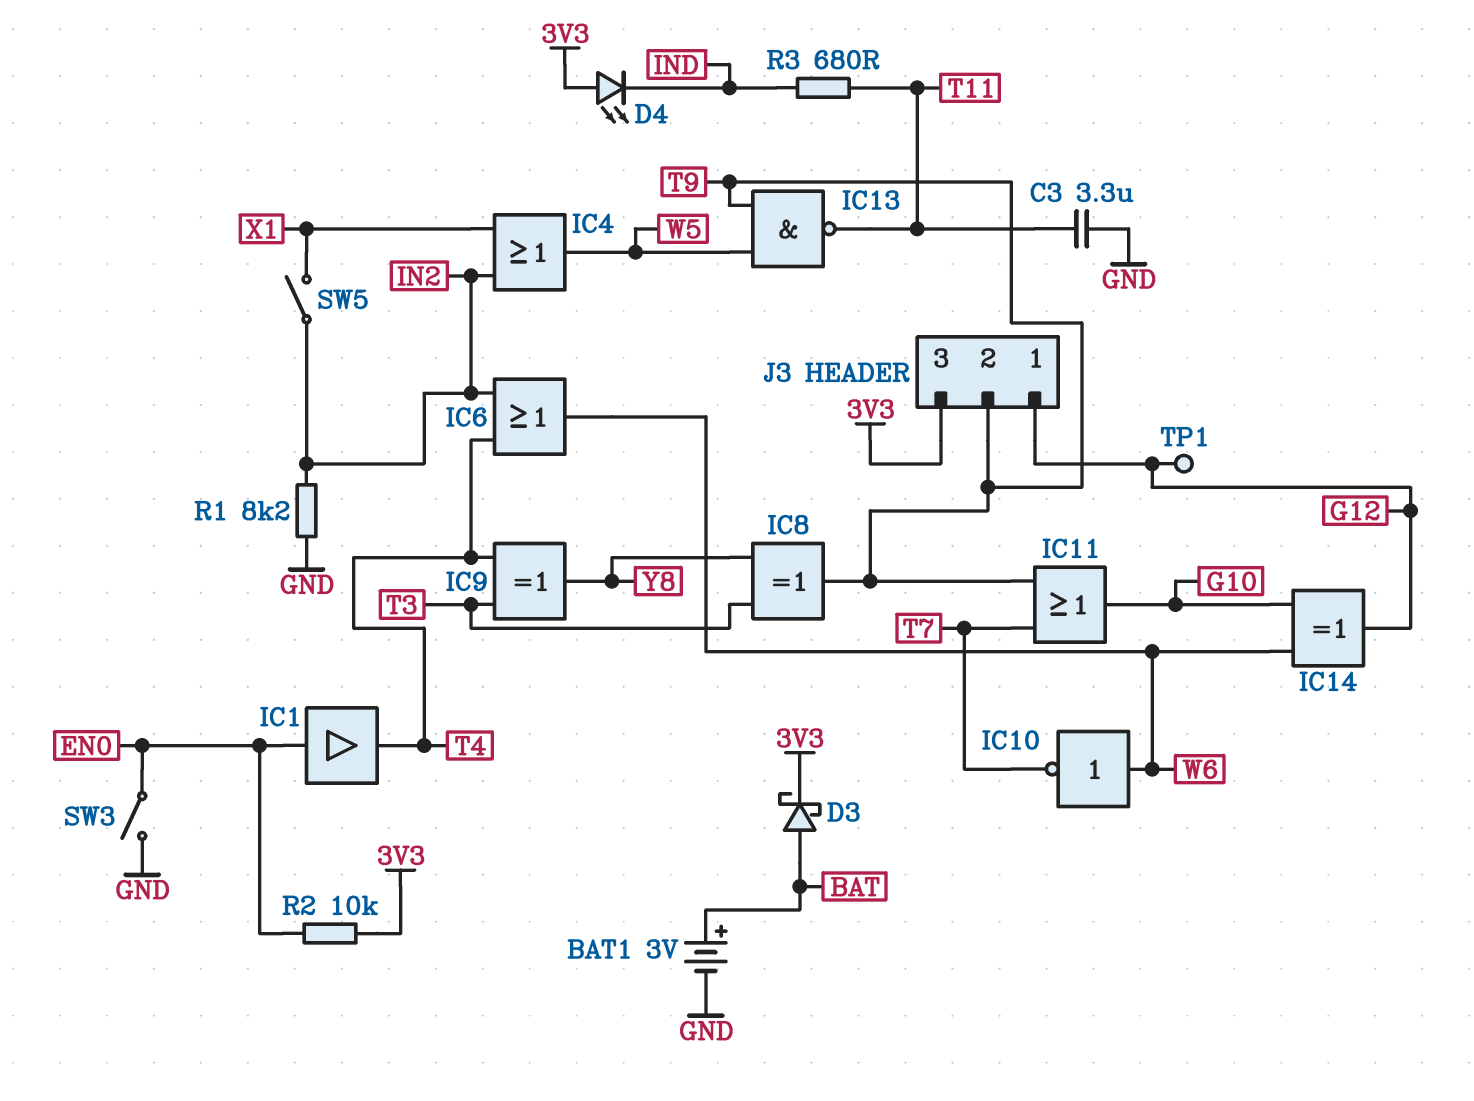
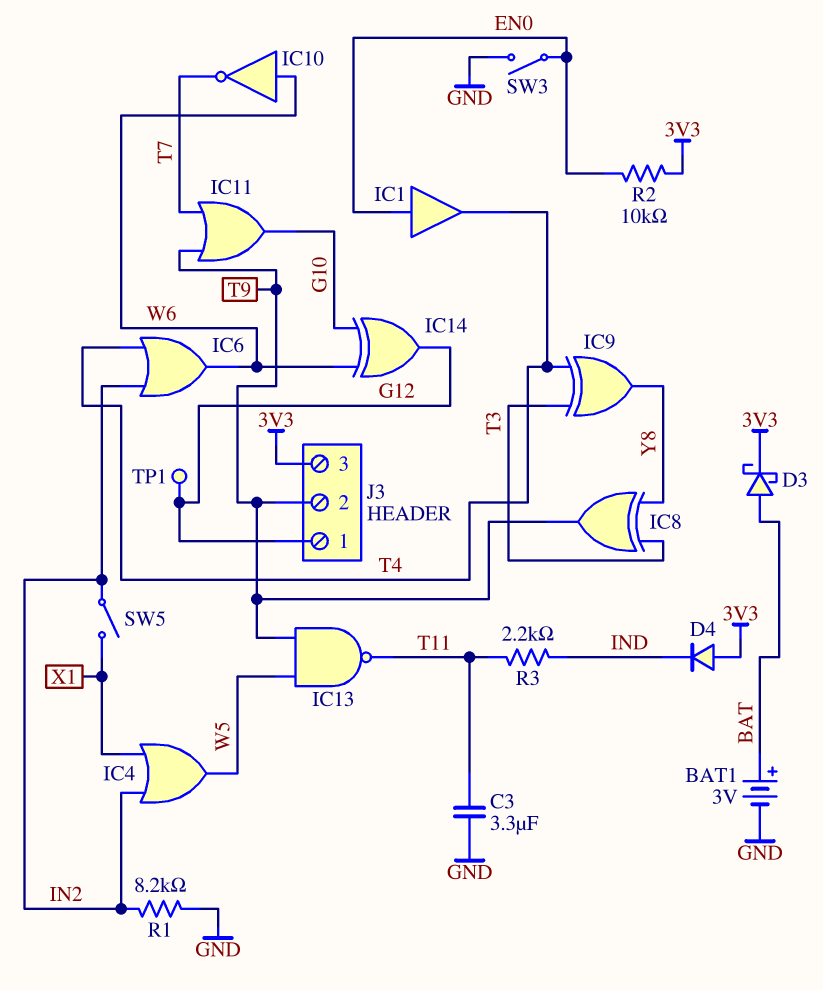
D4: LED (A 3V3, K IND) -> diode (A 3V3, K IND)
R3: 680 (IND, T11) -> 2.2k (IND, T11)

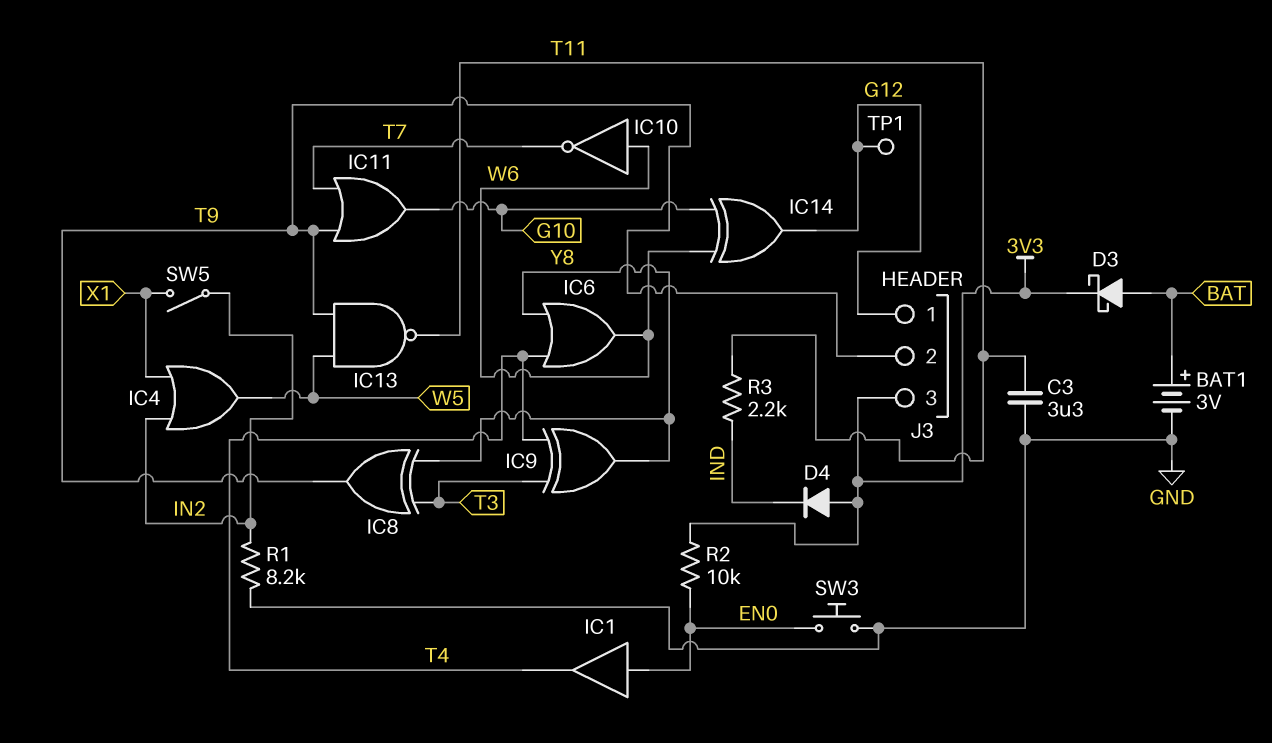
IC6: OR (in IN2, in T4, out W6) -> OR (in T4, in Y8, out W6)
SW3: switch (EN0, GND) -> button (EN0, GND)

